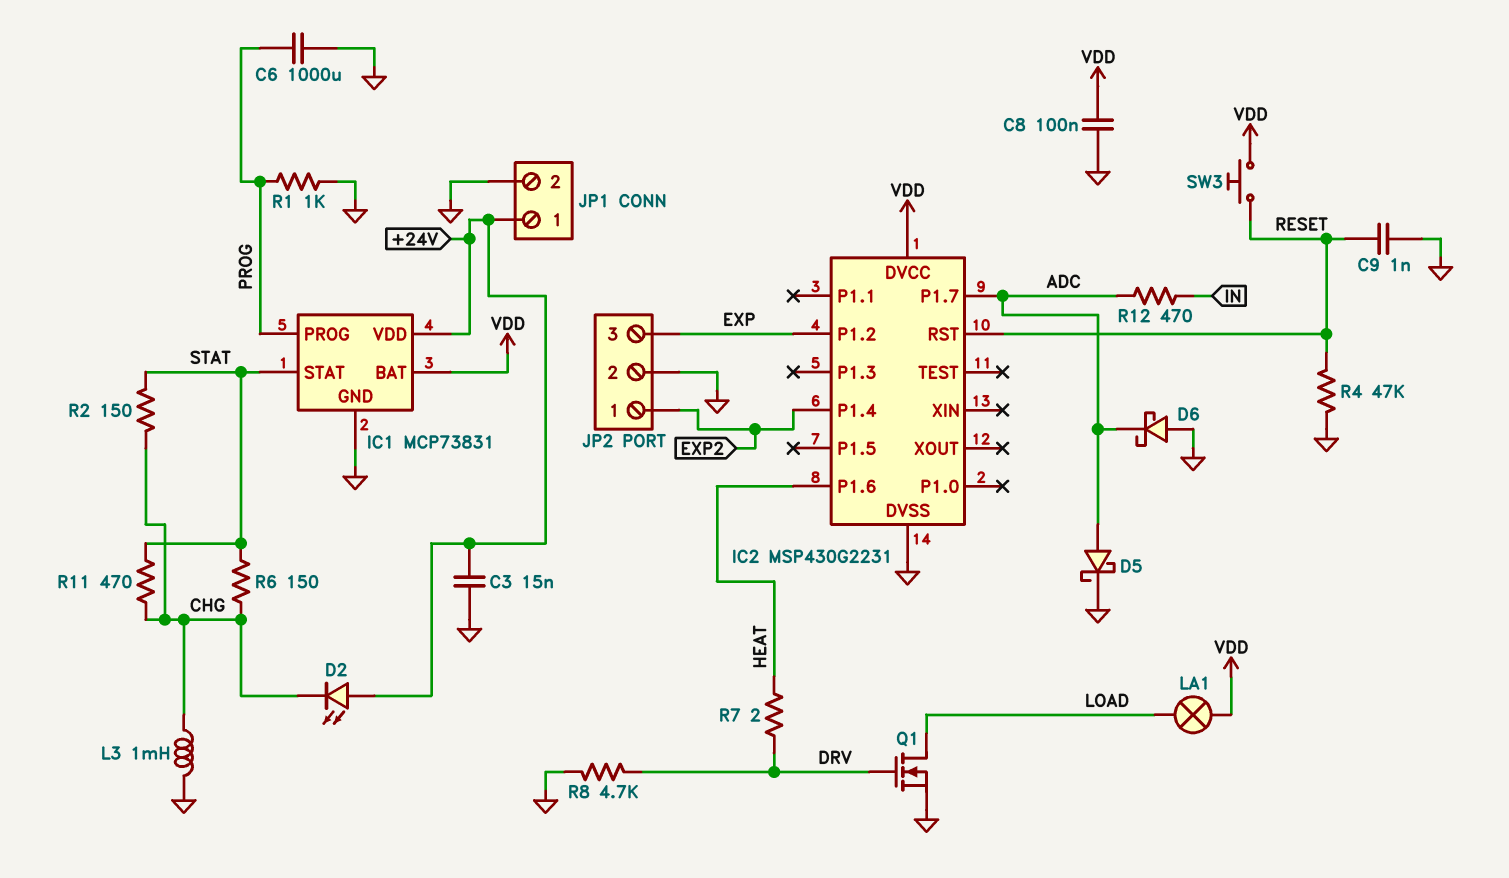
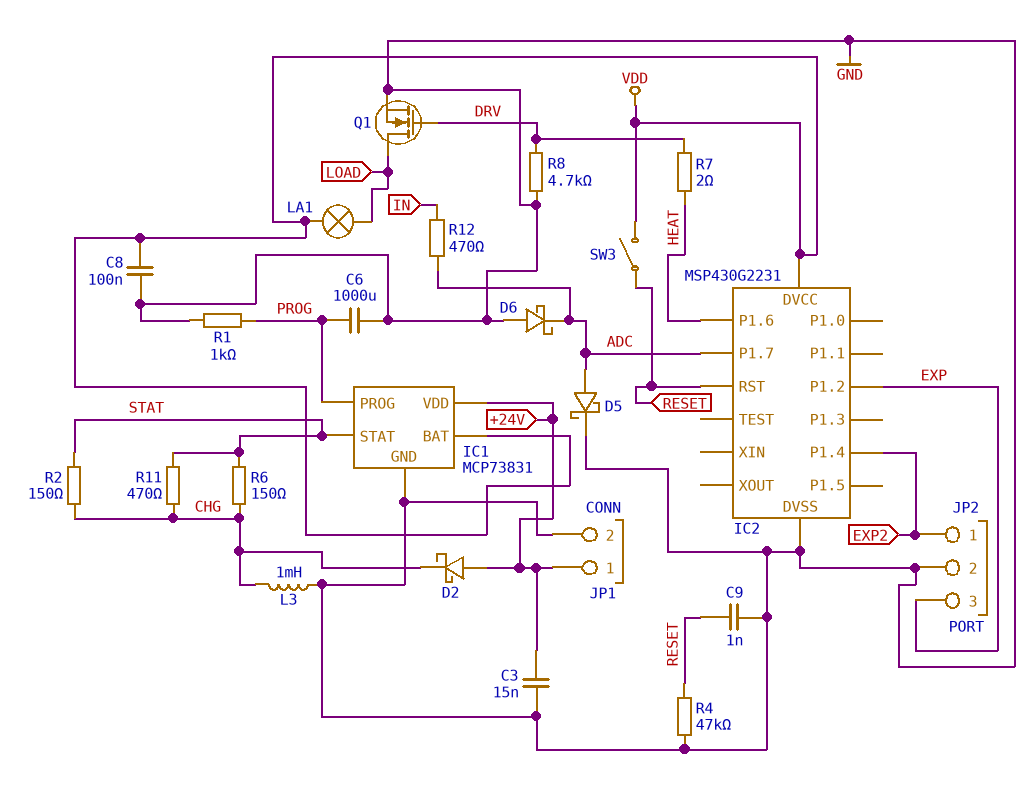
D2: LED (A +24V, K CHG) -> schottky (A +24V, K CHG)
SW3: button (RESET, VDD) -> switch (RESET, VDD)

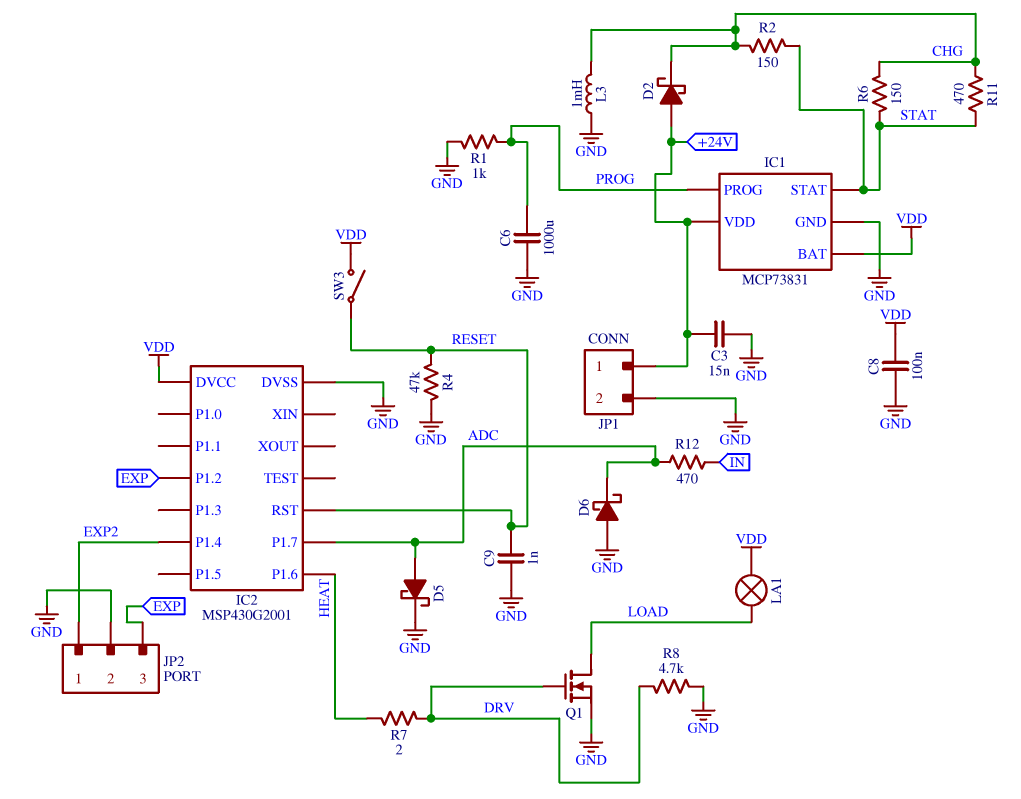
IC2: MSP430G2231 -> MSP430G2001

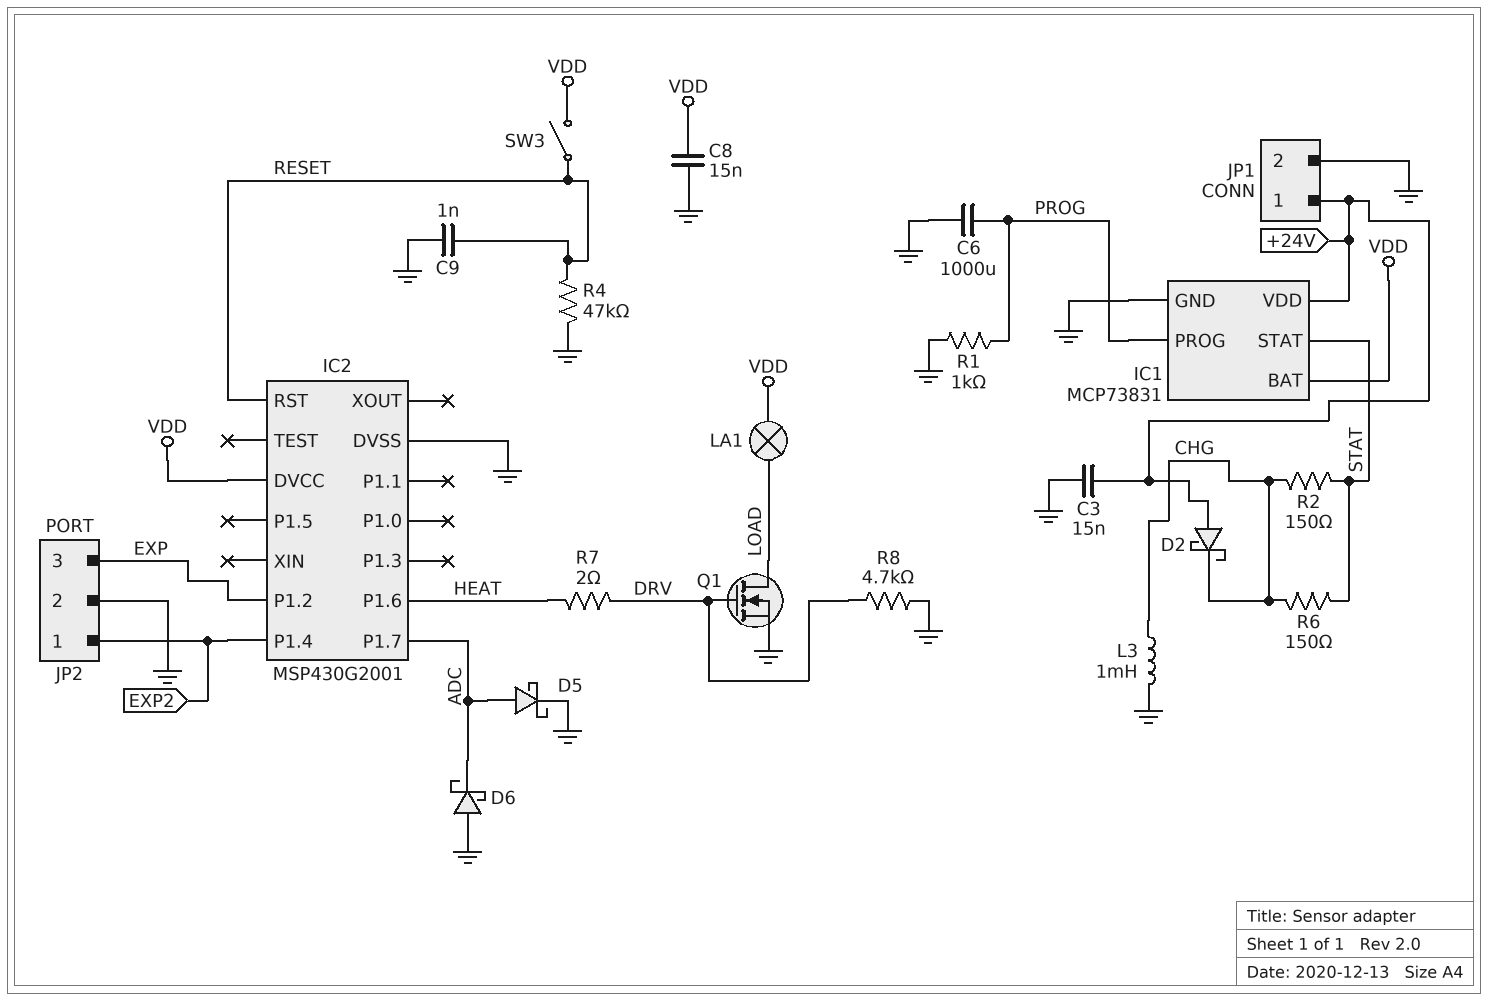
C8: 100nF (GND, VDD) -> 15nF (GND, VDD)
R11: 470 (CHG, STAT) -> none
R12: 470 (ADC, IN) -> none

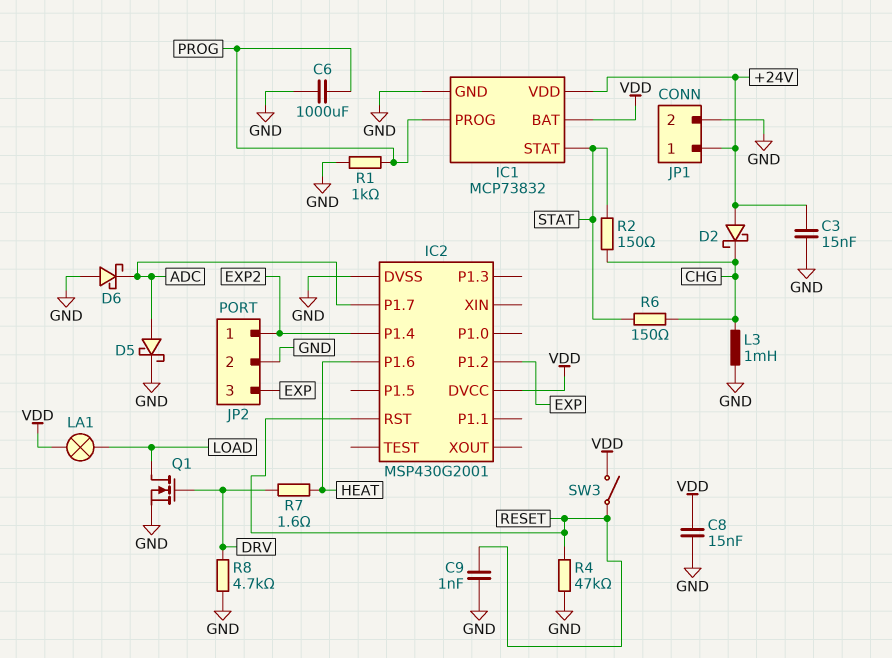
IC1: MCP73831 -> MCP73832
R7: 2 (DRV, HEAT) -> 1.6 (DRV, HEAT)

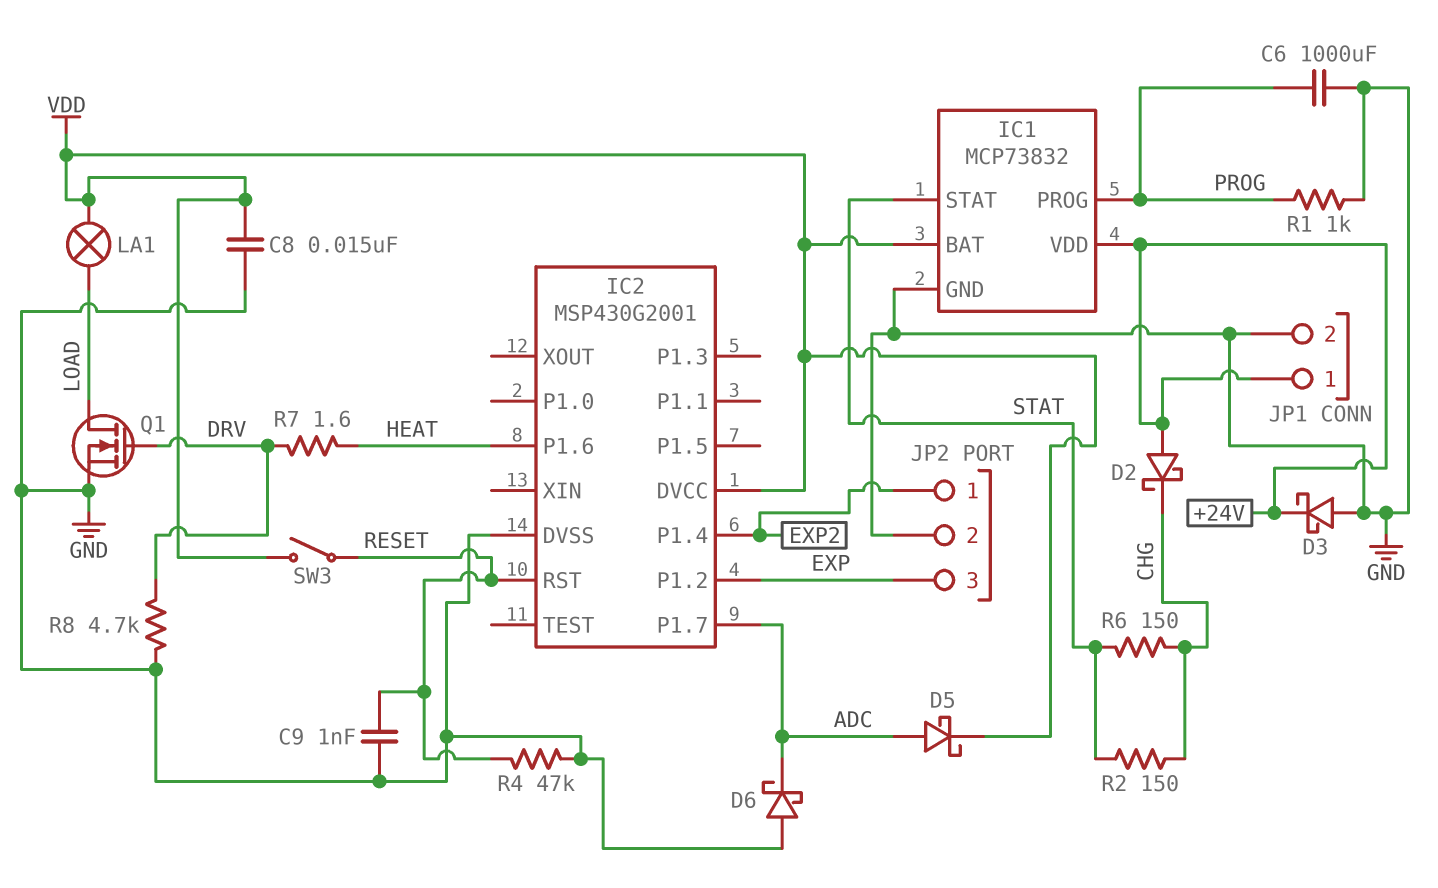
C3: 15nF (+24V, GND) -> none
D3: none -> schottky (A GND, K +24V)
D5: schottky (A ADC, K GND) -> schottky (A ADC, K VDD)
L3: 1mH (CHG, GND) -> none

